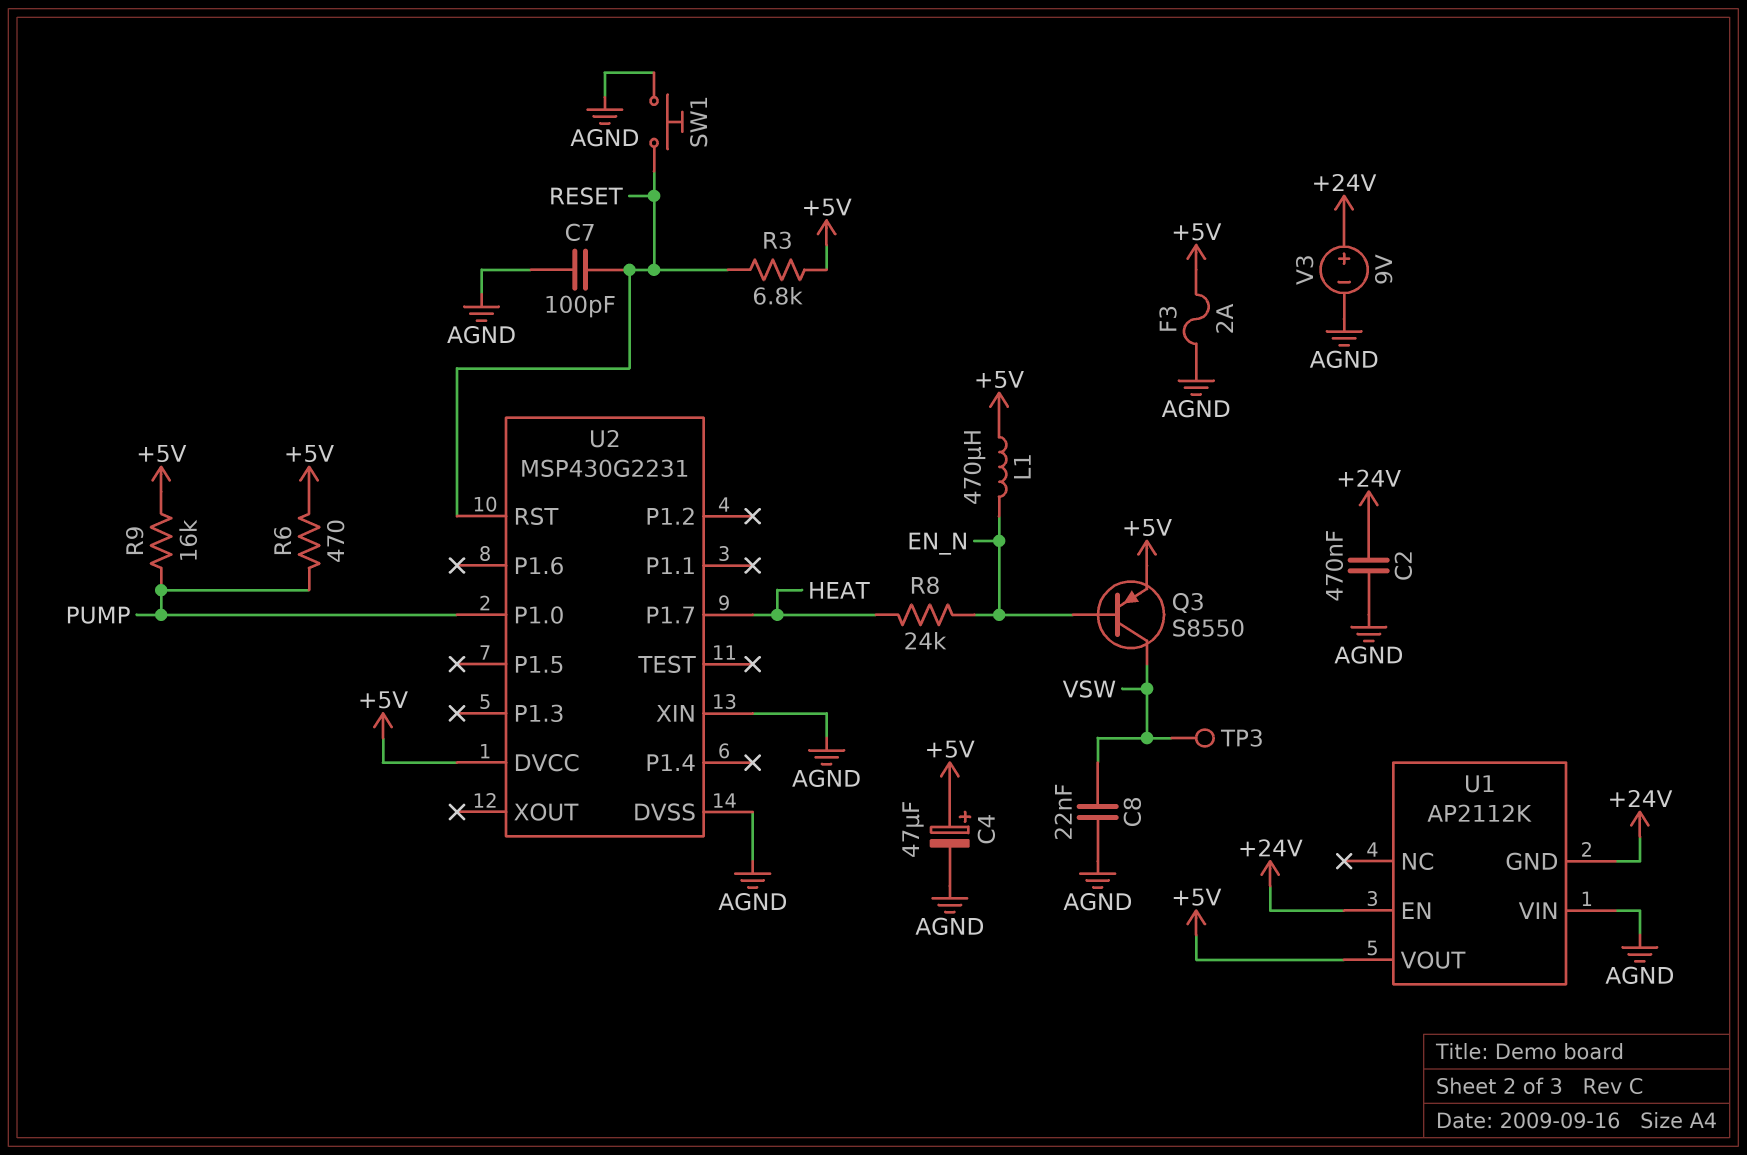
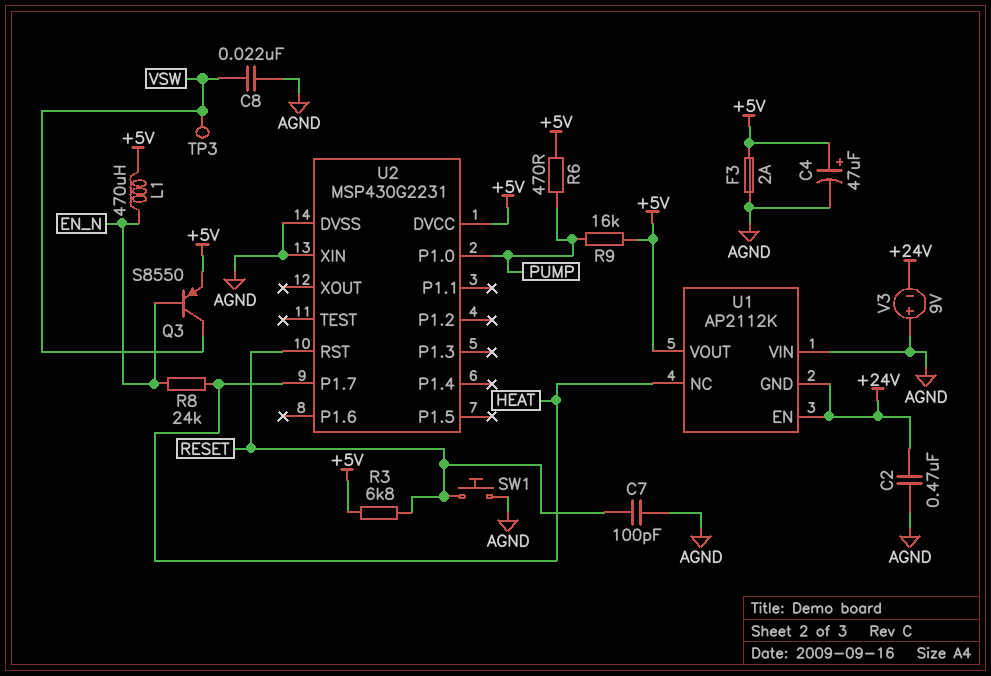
U1 pin NC: none -> HEAT
V3: 9V (plus +24V, minus AGND) -> 9V (plus AGND, minus +24V)

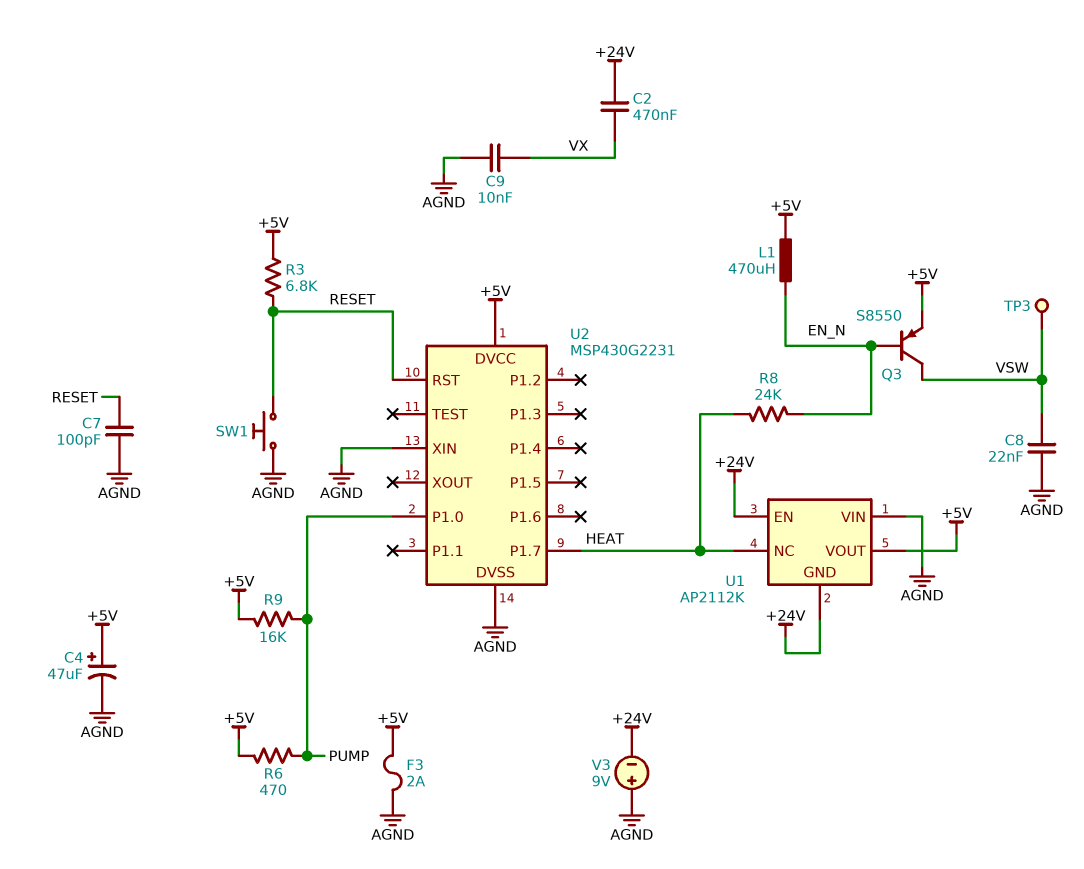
C2: 470nF (+24V, AGND) -> 470nF (+24V, VX)
C9: none -> 10nF (AGND, VX)

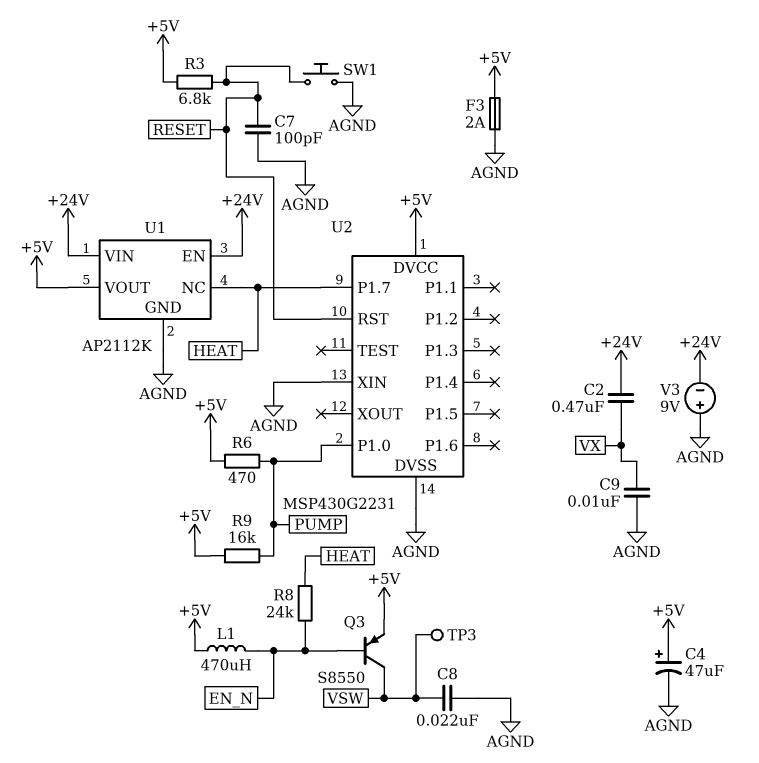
U1 pin GND: +24V -> AGND
U1 pin VIN: AGND -> +24V

